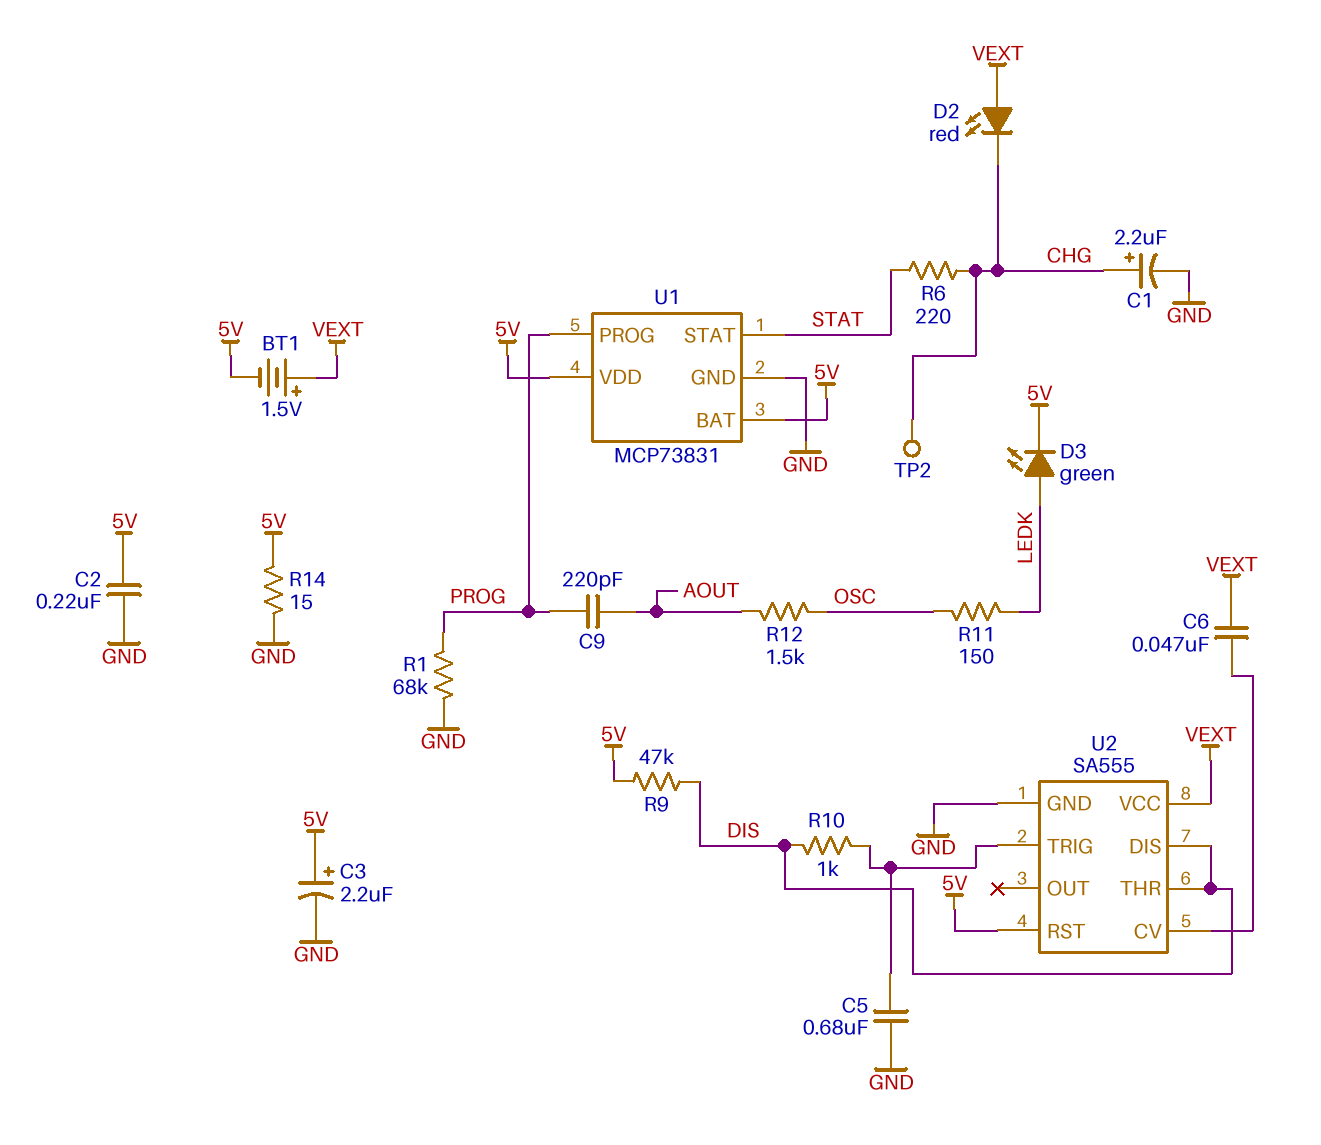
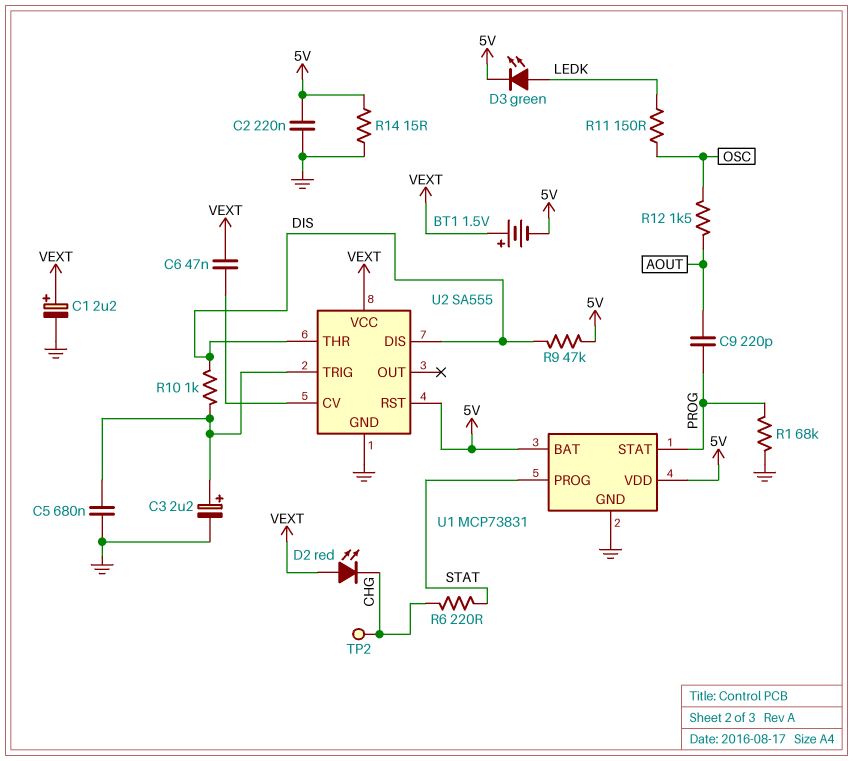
C1: 2.2uF (plus CHG, minus GND) -> 2.2uF (plus VEXT, minus GND)
C3: 2.2uF (plus 5V, minus GND) -> 2.2uF (plus U2/TRIG, minus GND)
U1 pin PROG: PROG -> STAT
U1 pin STAT: STAT -> PROG

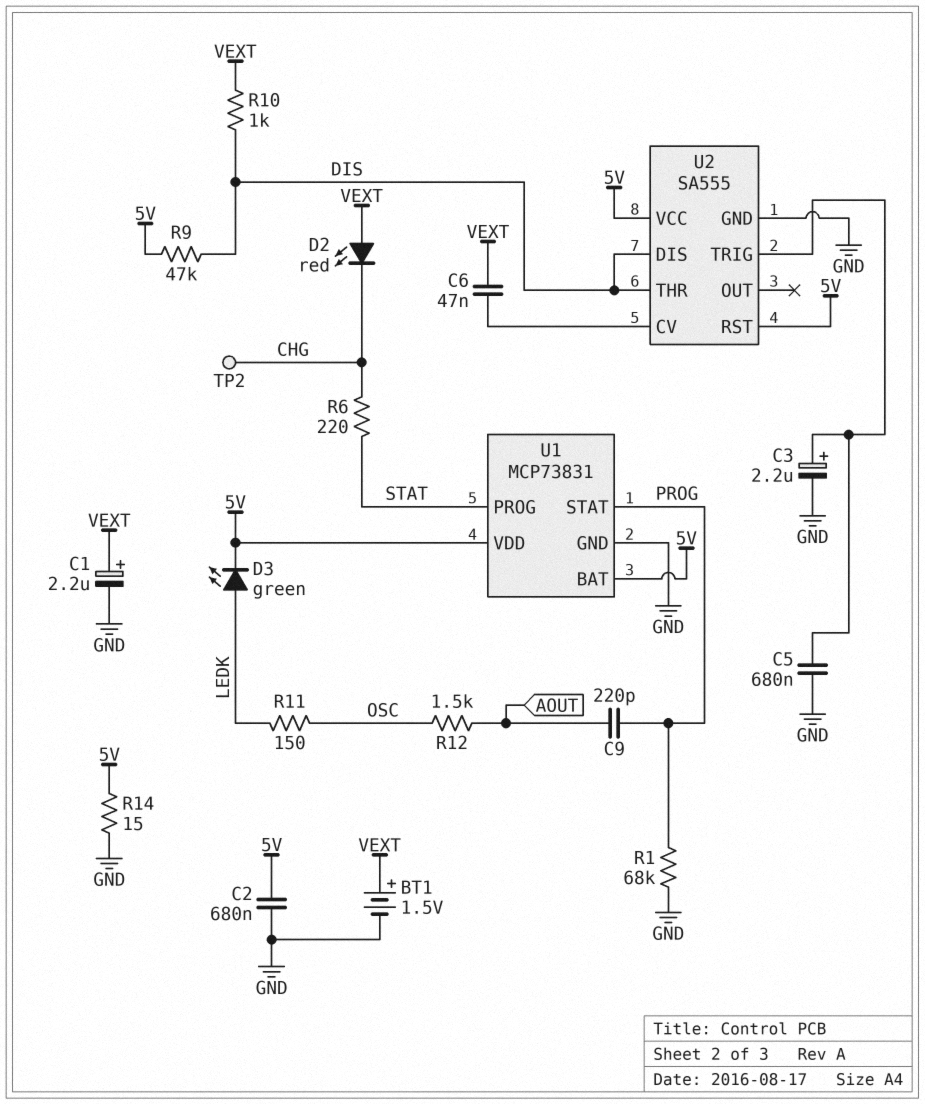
BT1: 1.5V (plus VEXT, minus 5V) -> 1.5V (plus VEXT, minus GND)
C2: 220nF (5V, GND) -> 680nF (5V, GND)
R10: 1k (DIS, U2/TRIG) -> 1k (DIS, VEXT)
U2 pin VCC: VEXT -> 5V

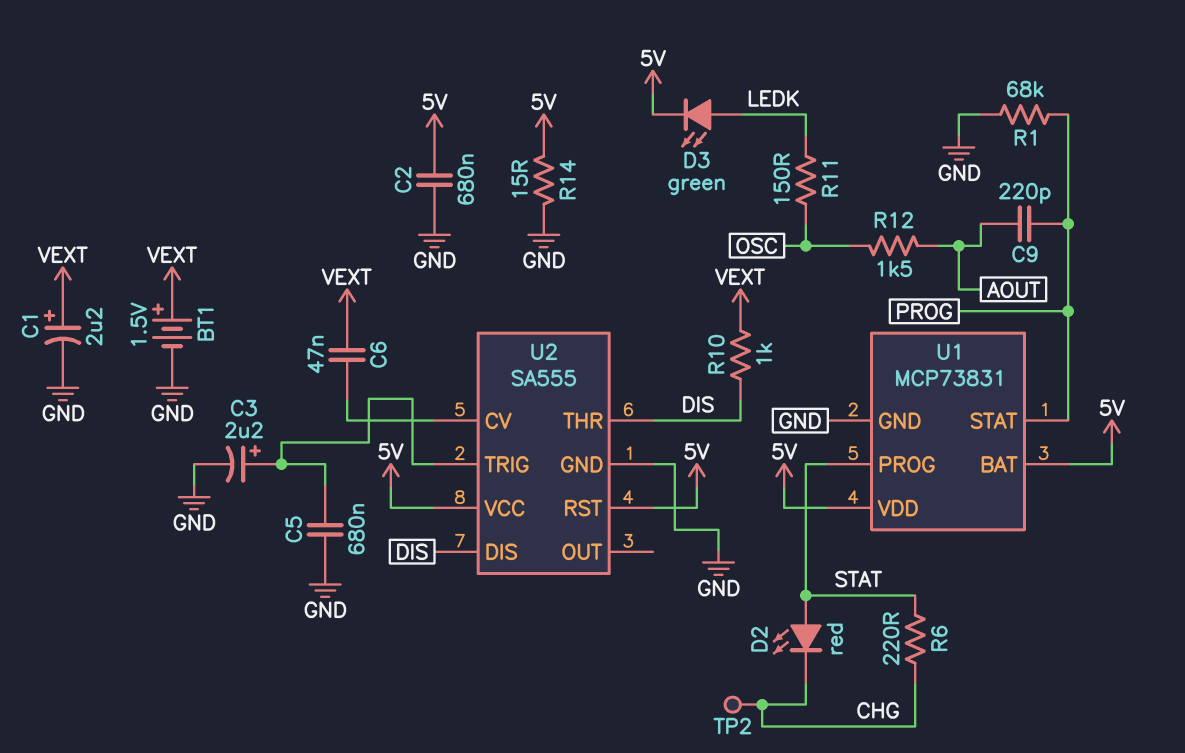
D2: LED red (A VEXT, K CHG) -> LED red (A STAT, K CHG)
R9: 47k (5V, DIS) -> none

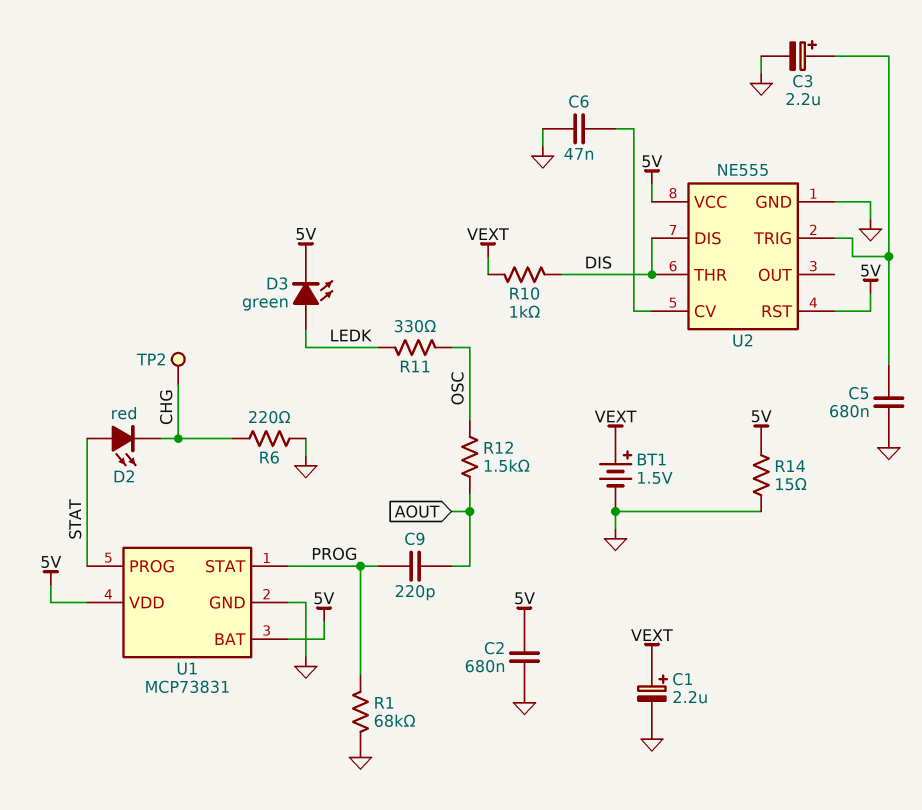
C6: 47nF (U2/CV, VEXT) -> 47nF (GND, U2/CV)
R6: 220 (CHG, STAT) -> 220 (CHG, GND)
R11: 150 (LEDK, OSC) -> 330 (LEDK, OSC)
U2: SA555 -> NE555

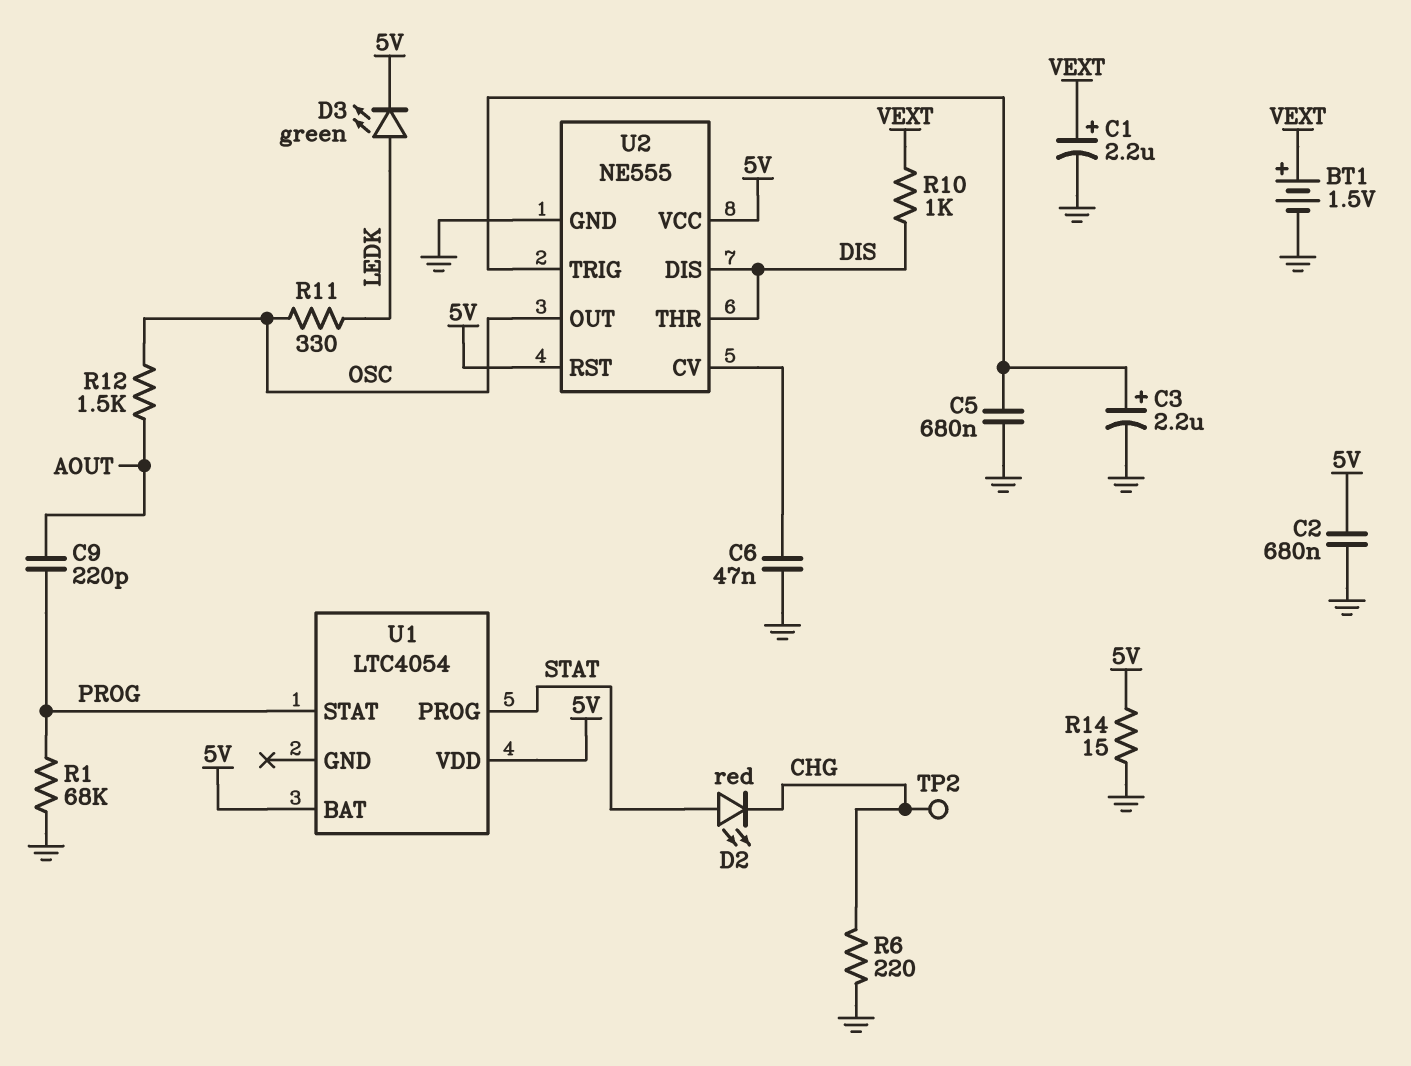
U1: MCP73831 -> LTC4054
U1 pin GND: GND -> none
U2 pin OUT: none -> OSC

